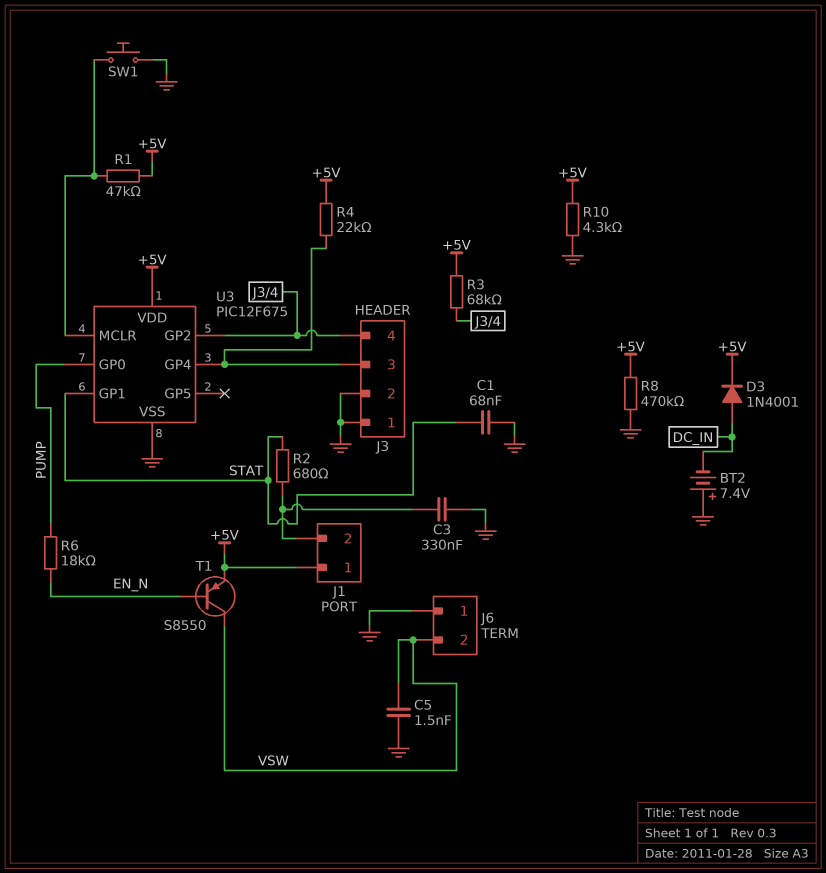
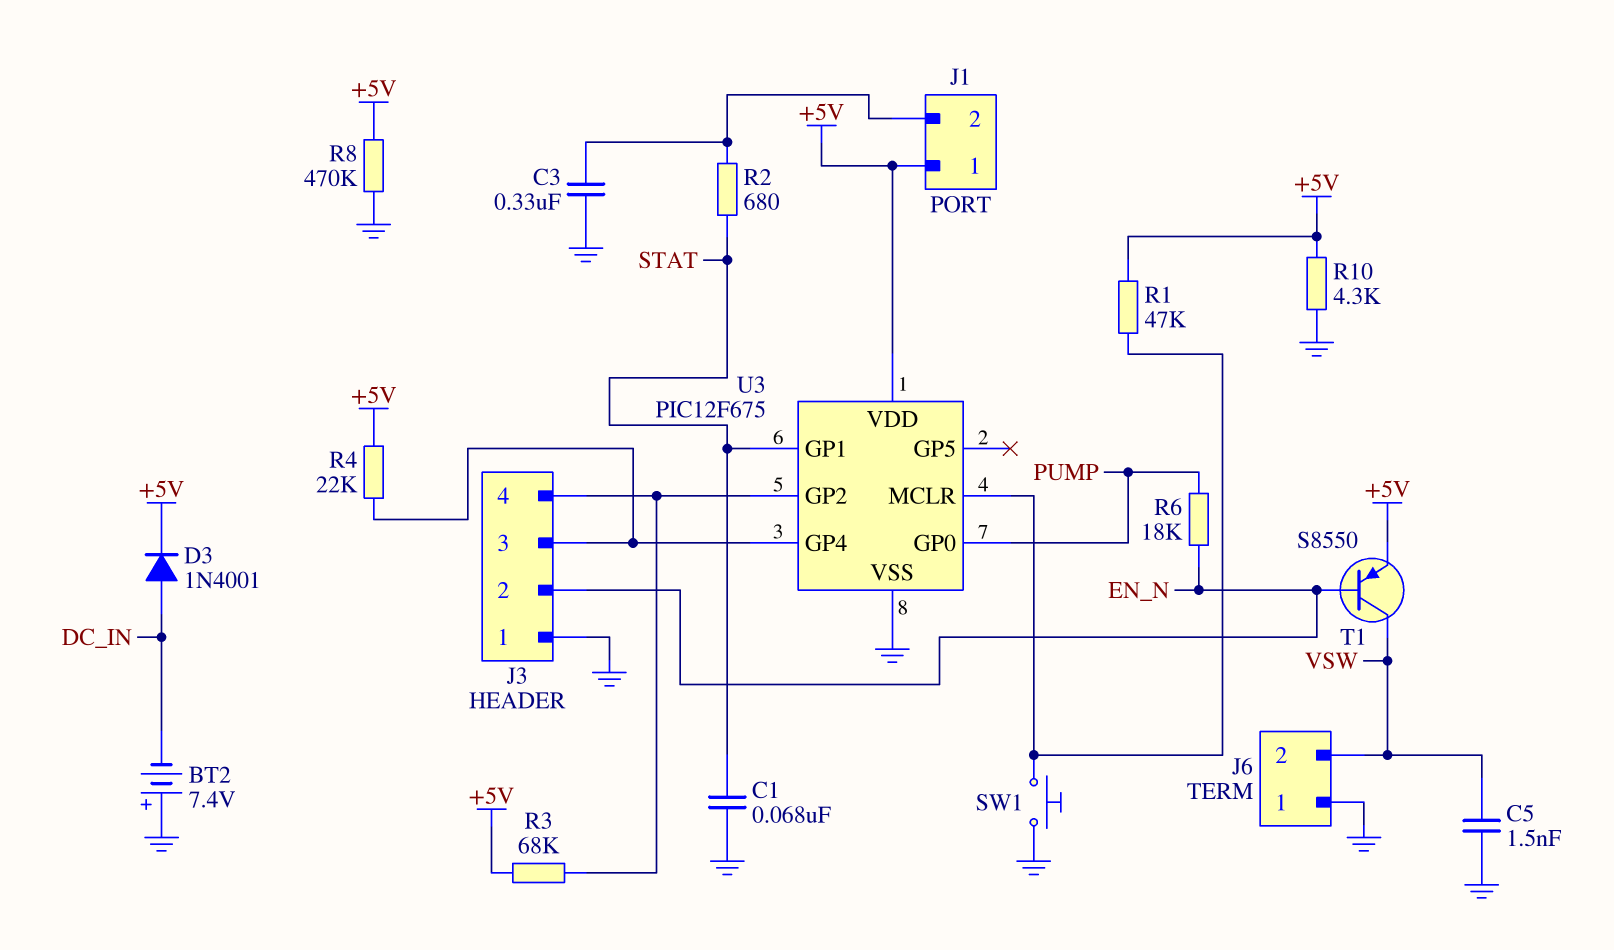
J3 pin 2: GND -> EN_N

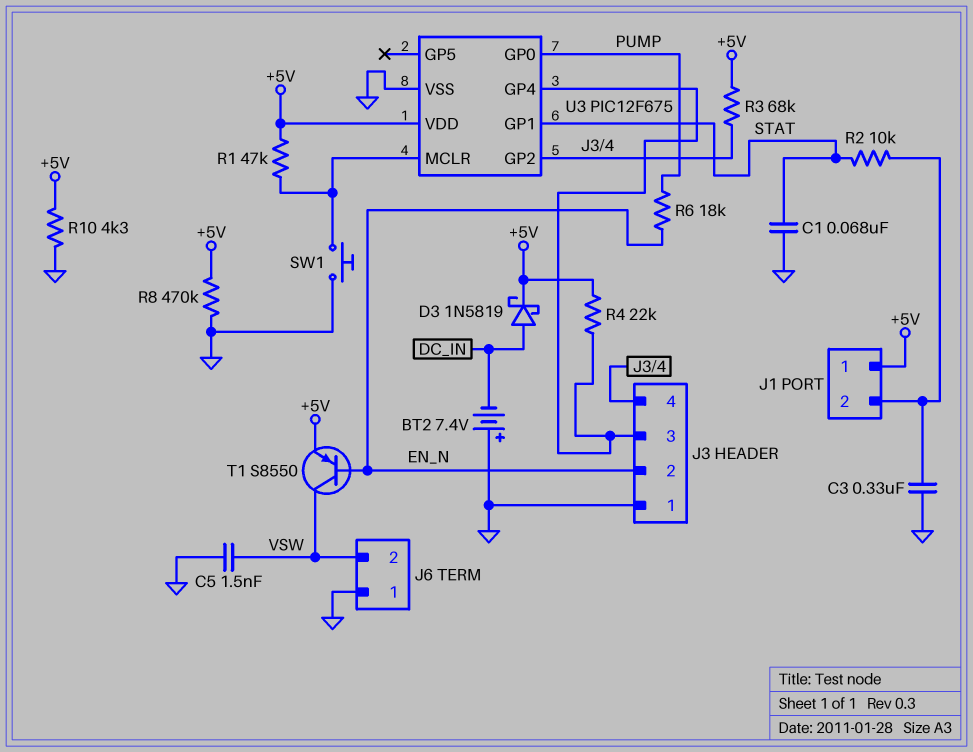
D3: diode 1N4001 (A DC_IN, K +5V) -> schottky 1N5819 (A DC_IN, K +5V)
R2: 680 (J1/2, STAT) -> 10k (J1/2, STAT)

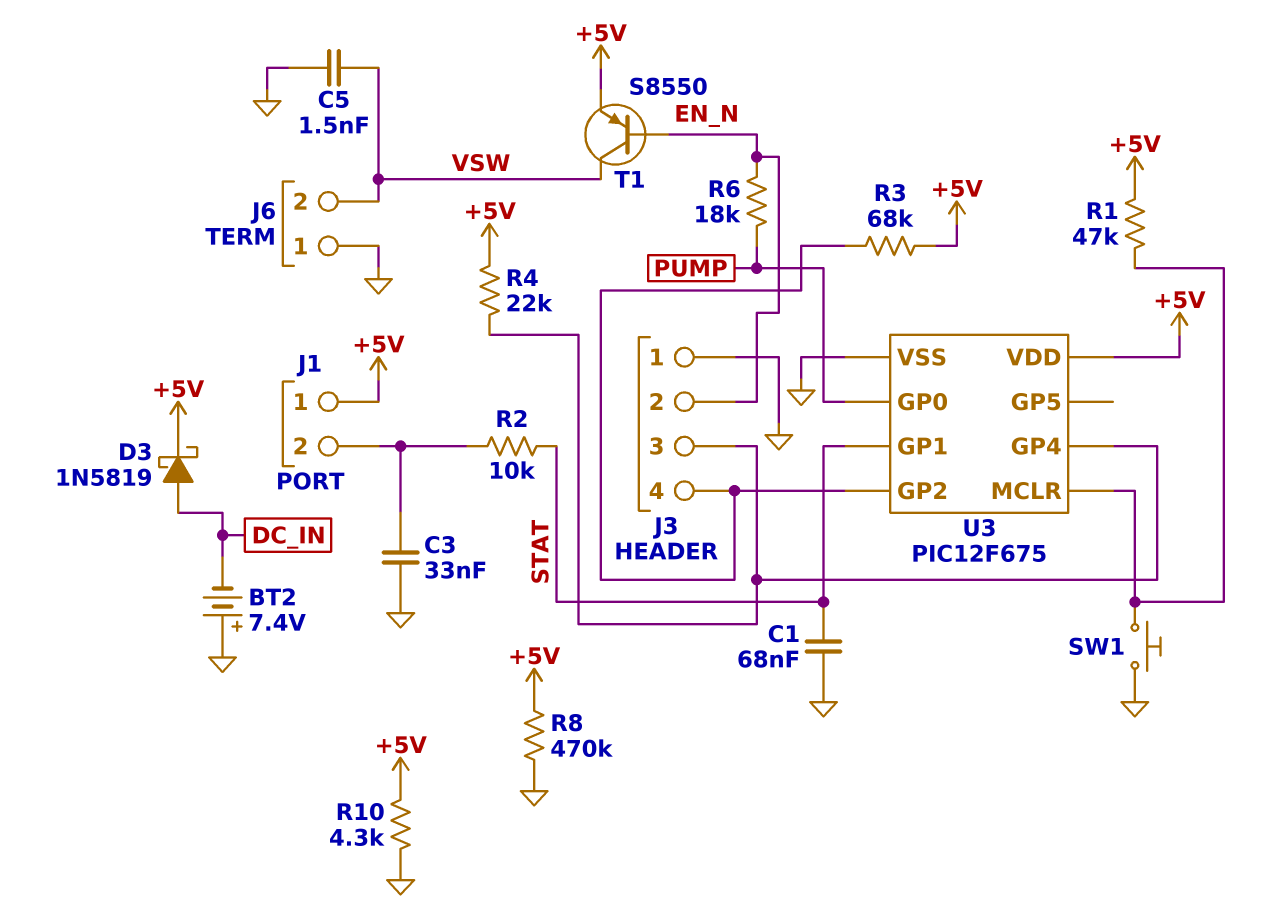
C3: 330nF (GND, J1/2) -> 33nF (GND, J1/2)

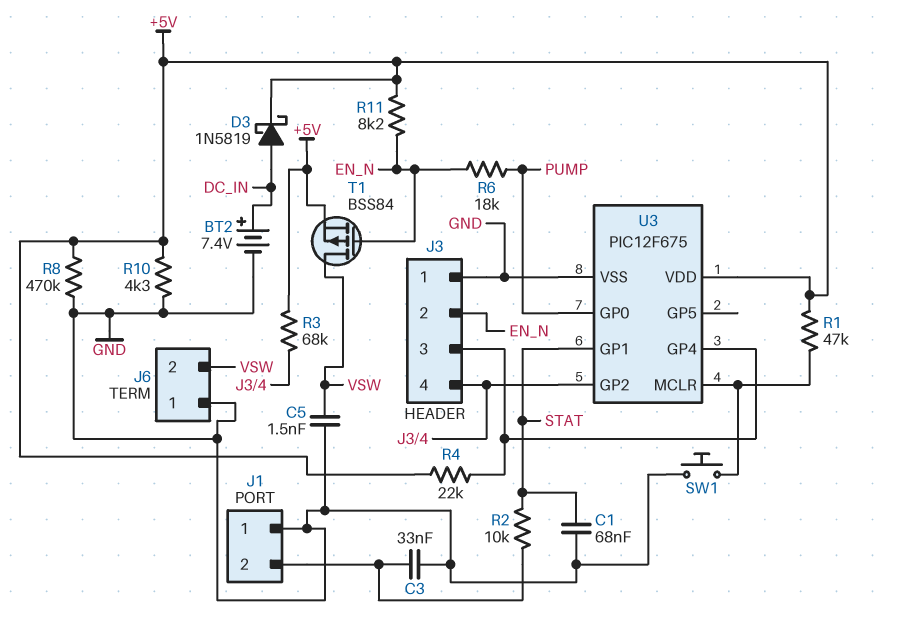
BT2: 7.4V (plus GND, minus DC_IN) -> 7.4V (plus DC_IN, minus GND)
J1 pin 1: +5V -> GND
R11: none -> 8.2k (+5V, EN_N)
T1: PNP S8550 (B EN_N, C VSW, E +5V) -> PMOS BSS84 (G EN_N, D VSW, S +5V)

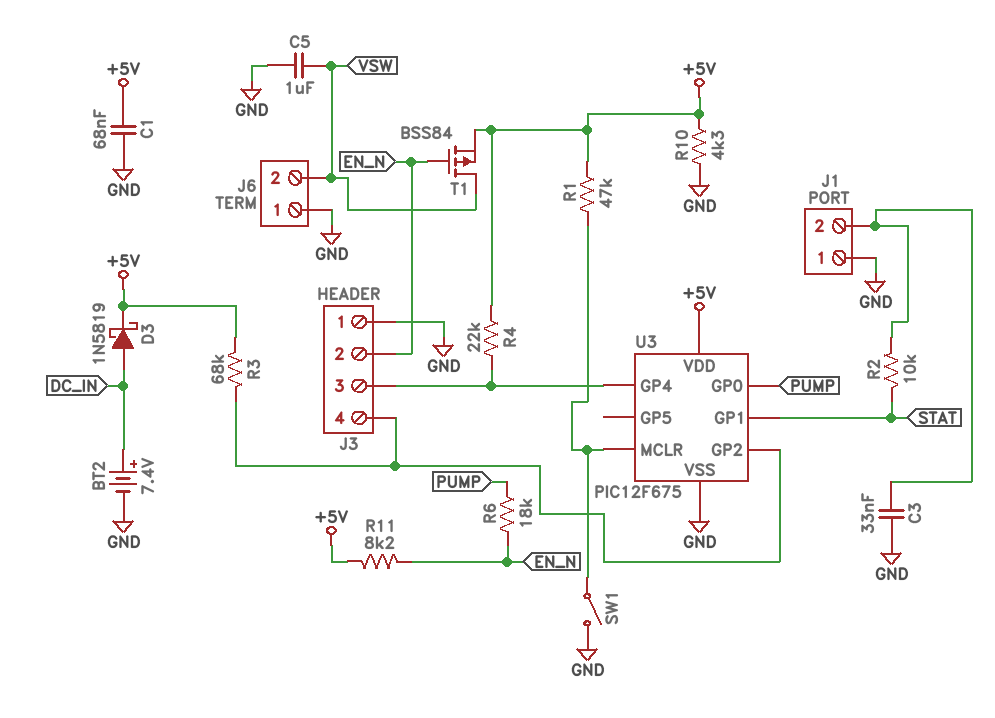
C1: 68nF (GND, STAT) -> 68nF (+5V, GND)
C5: 1.5nF (GND, VSW) -> 1uF (GND, VSW)
R8: 470k (+5V, GND) -> none
SW1: button (GND, U3/MCLR) -> switch (GND, U3/MCLR)

